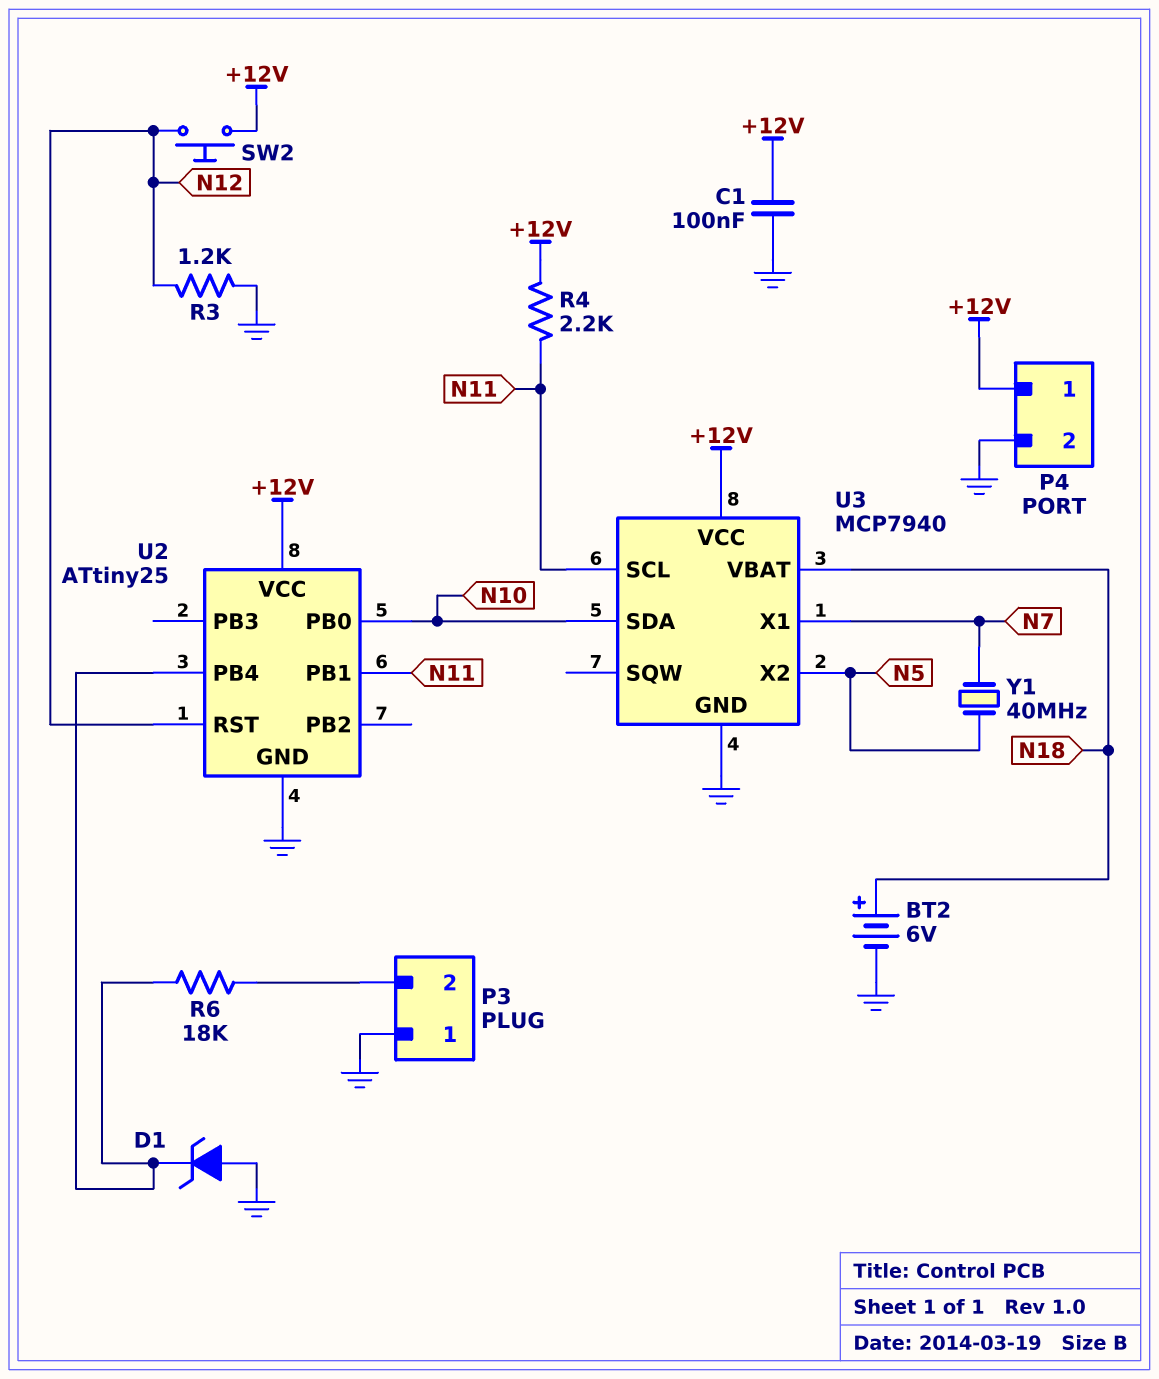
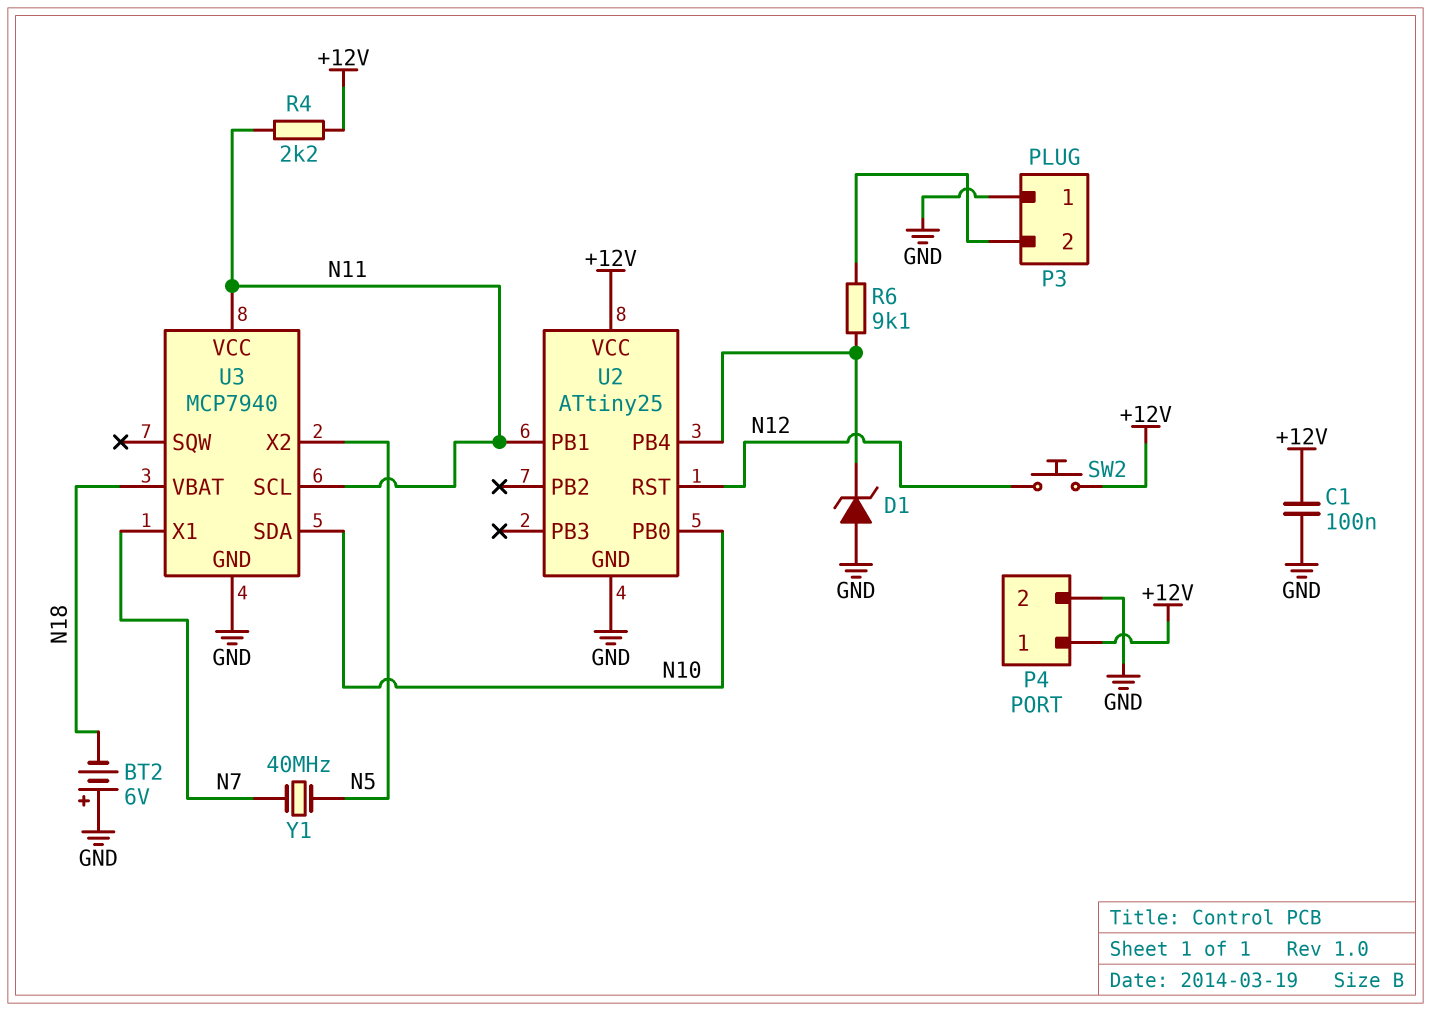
BT2: 6V (plus N18, minus GND) -> 6V (plus GND, minus N18)
R3: 1.2k (GND, N12) -> none
R6: 18k (P3/2, U2/PB4) -> 9.1k (P3/2, U2/PB4)
U3 pin VCC: +12V -> N11

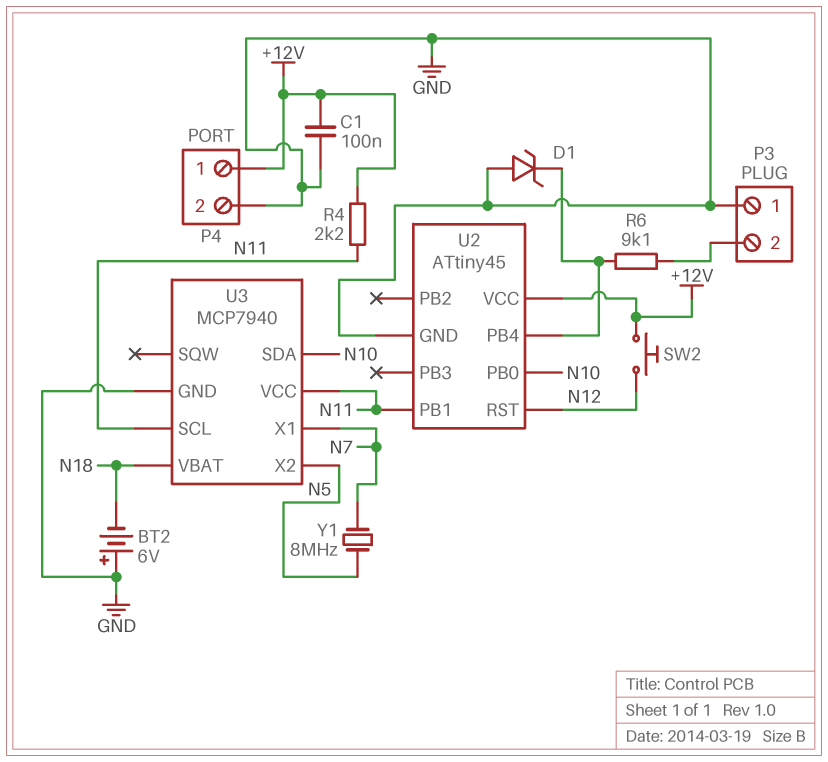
U2: ATtiny25 -> ATtiny45
Y1: 40MHz (N5, N7) -> 8MHz (N5, N7)

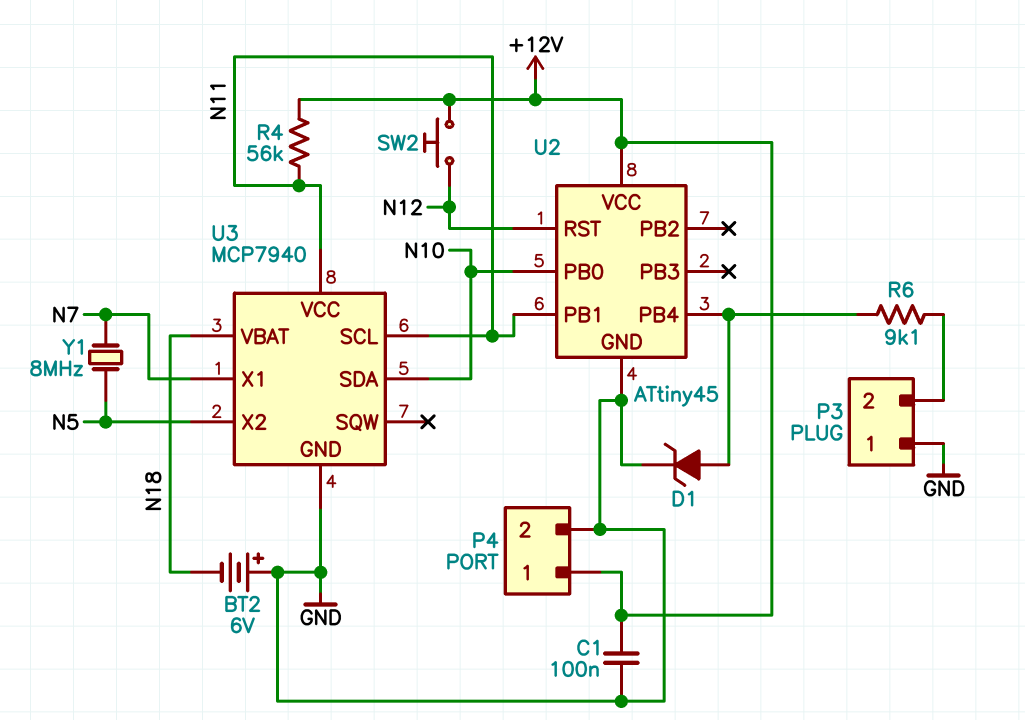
D1: zener (A GND, K U2/PB4) -> zener (A U2/PB4, K GND)
R4: 2.2k (+12V, N11) -> 56k (+12V, N11)

